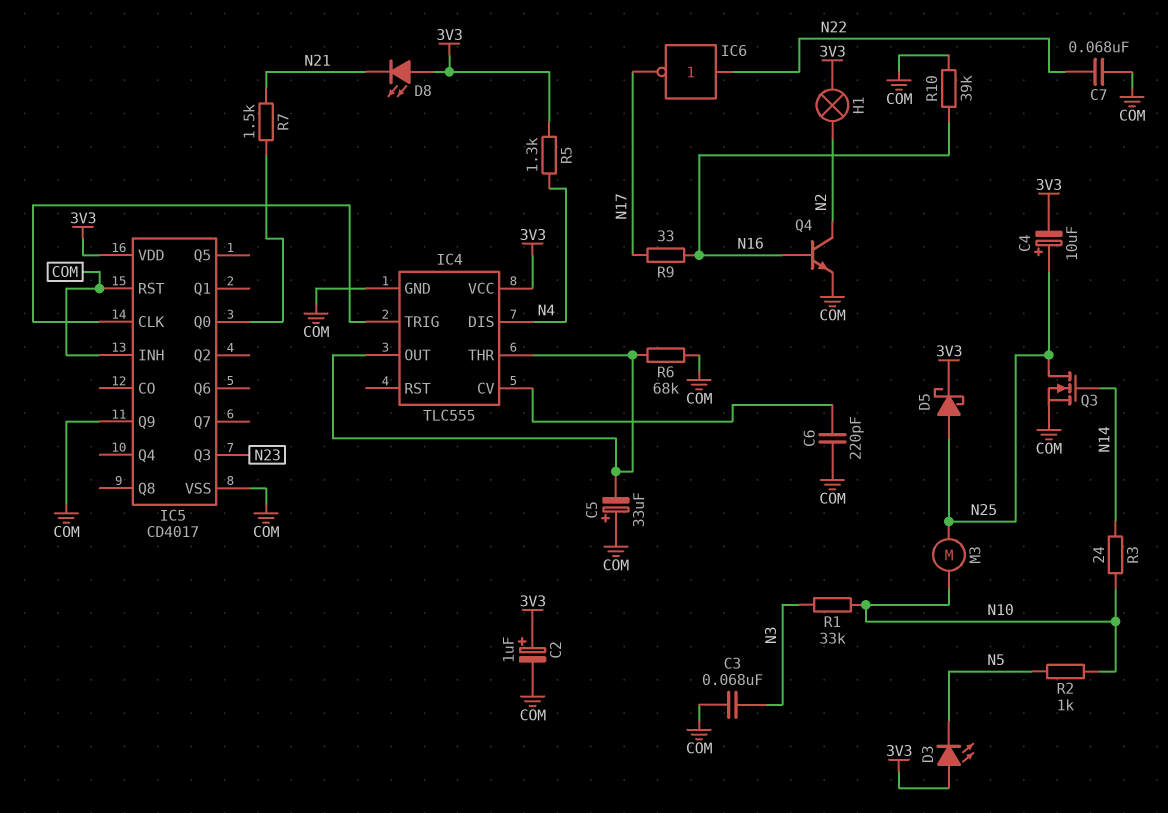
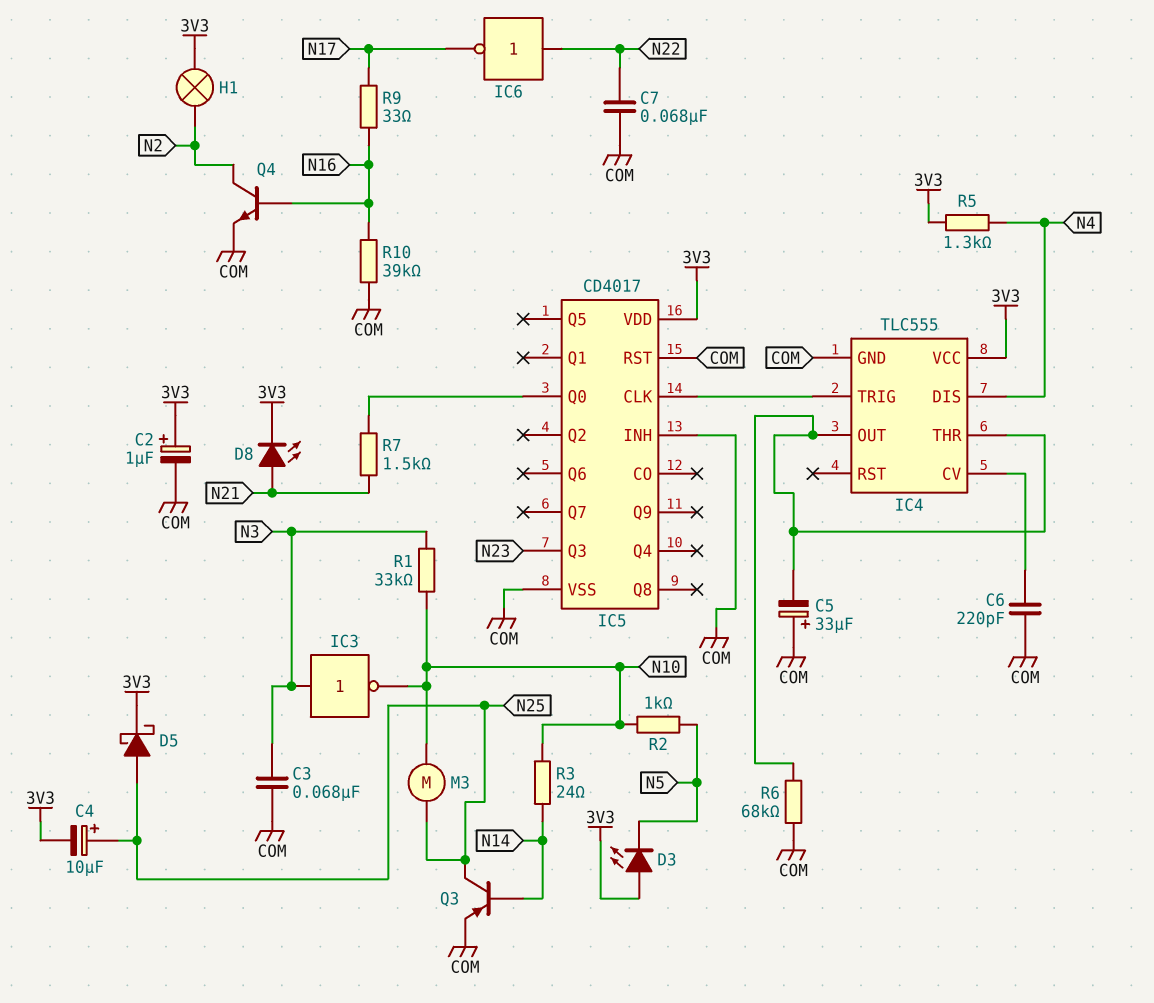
D8: LED (A 3V3, K N21) -> LED (A N21, K 3V3)
IC3: none -> NOT (in N3, out N10)
IC5 pin Q9: COM -> none
Q3: NMOS (G N14, D N25, S COM) -> PNP (B N14, C N25, E COM)

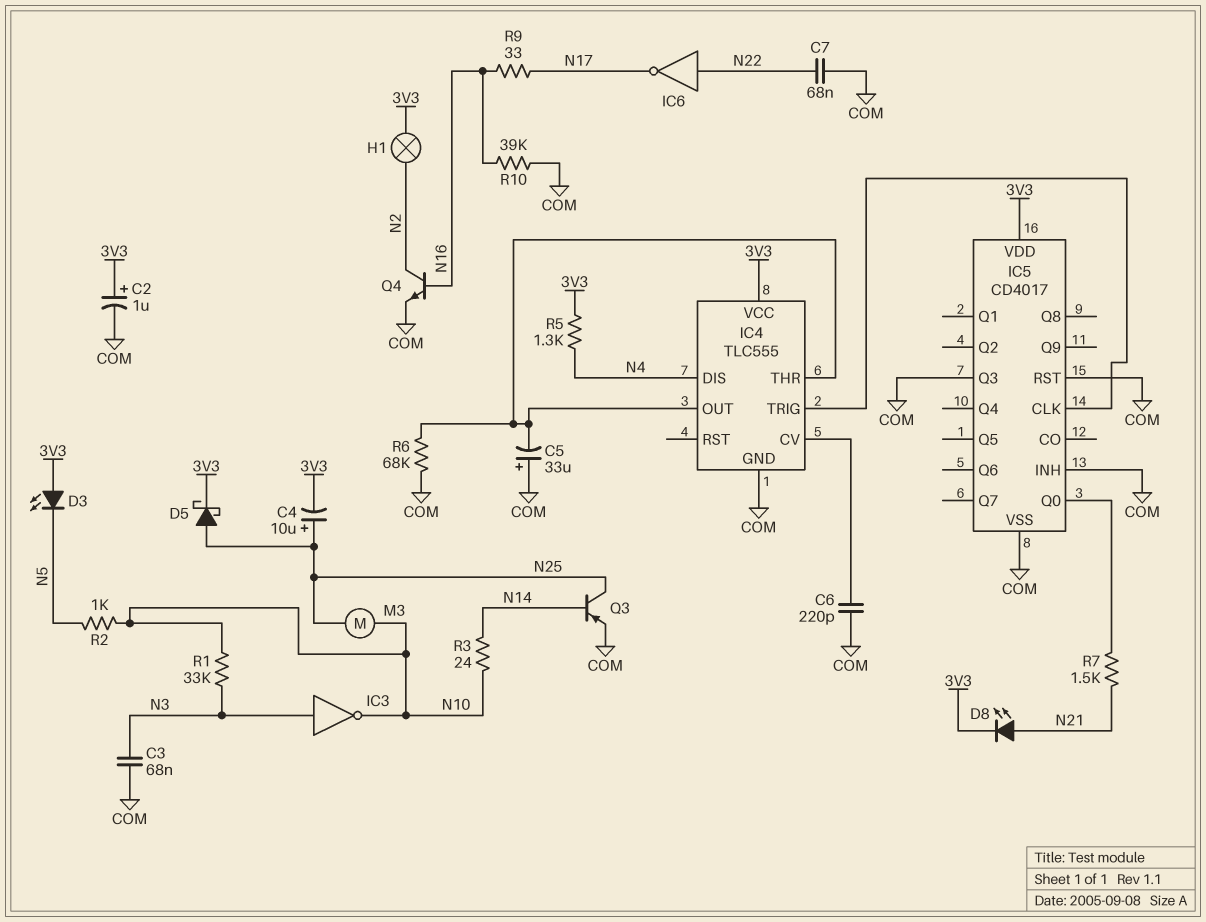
IC5 pin Q3: N23 -> COM

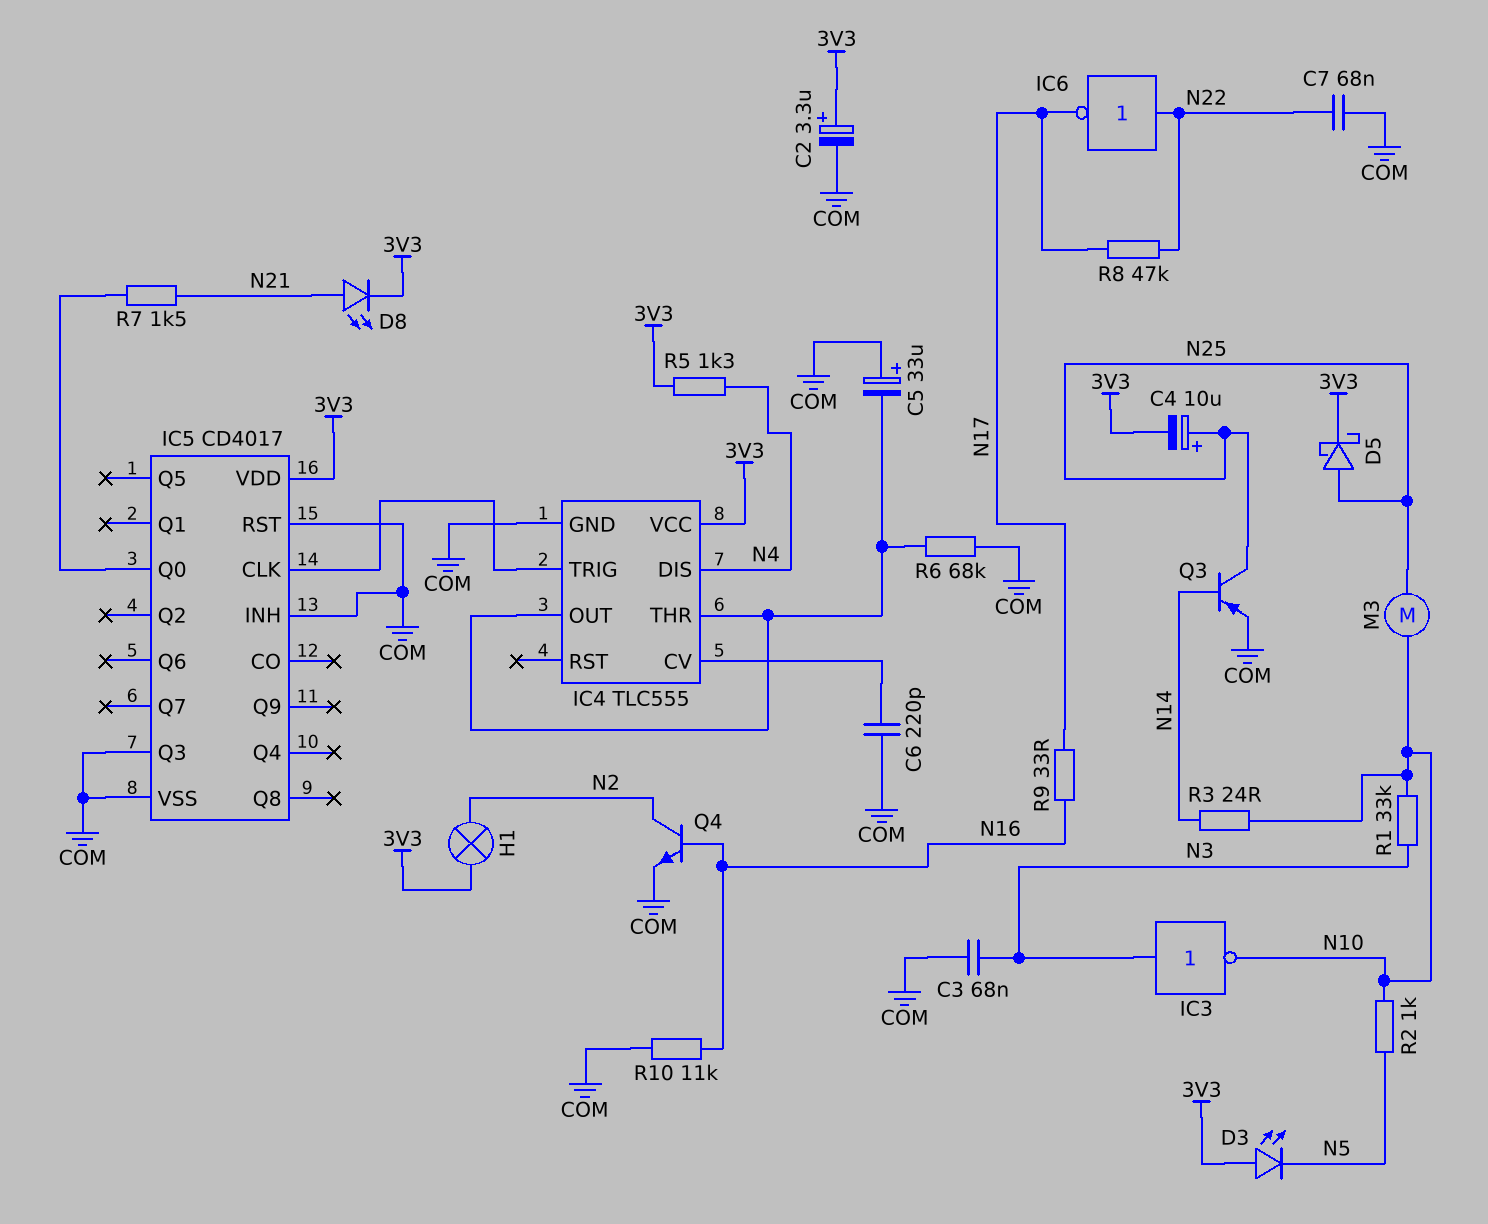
C2: 1uF (plus 3V3, minus COM) -> 3.3uF (plus 3V3, minus COM)
R8: none -> 47k (N17, N22)
R10: 39k (COM, N16) -> 11k (COM, N16)

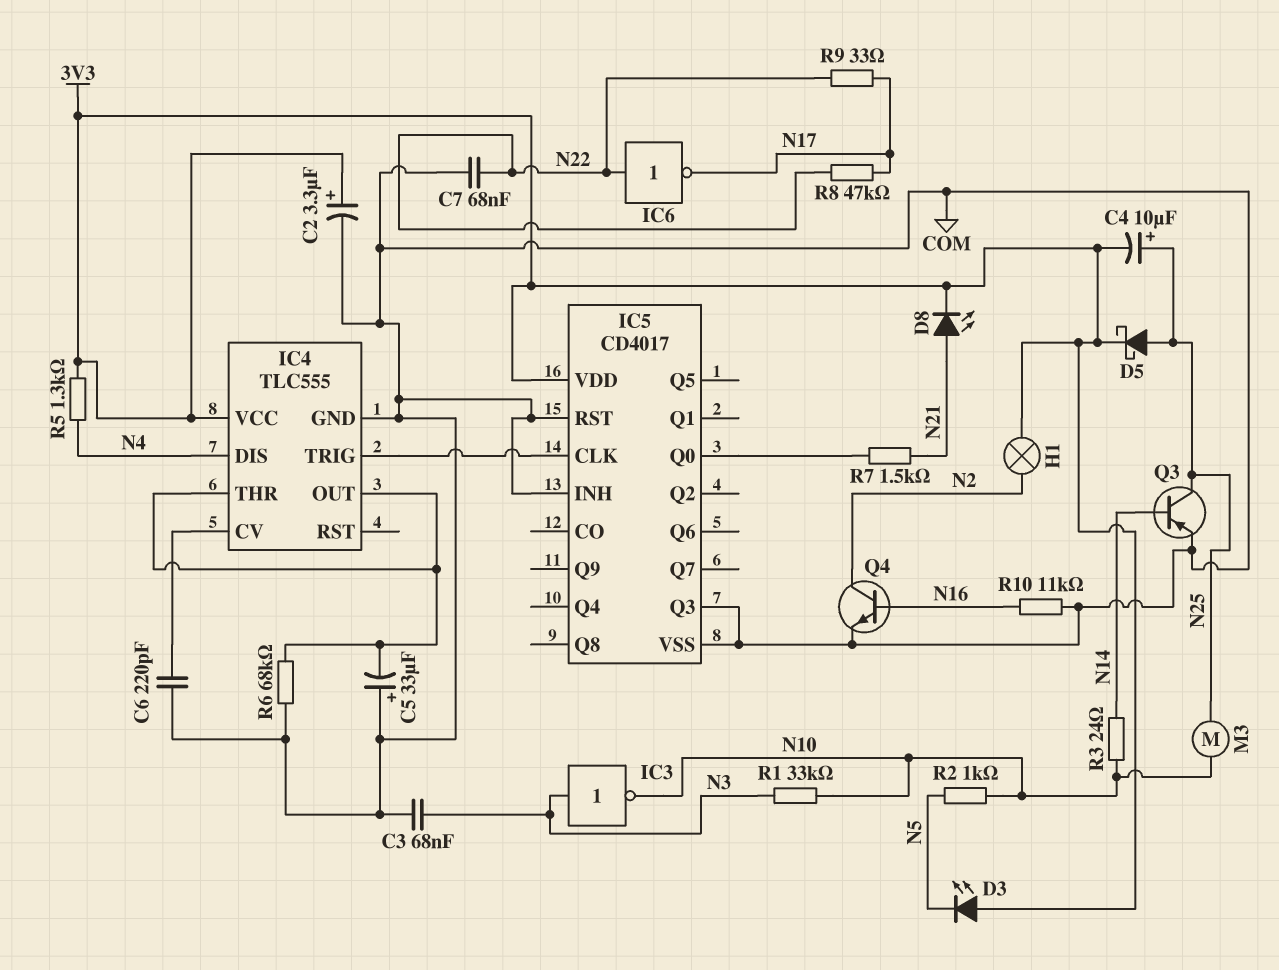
R9: 33 (N16, N17) -> 33 (N17, N22)

